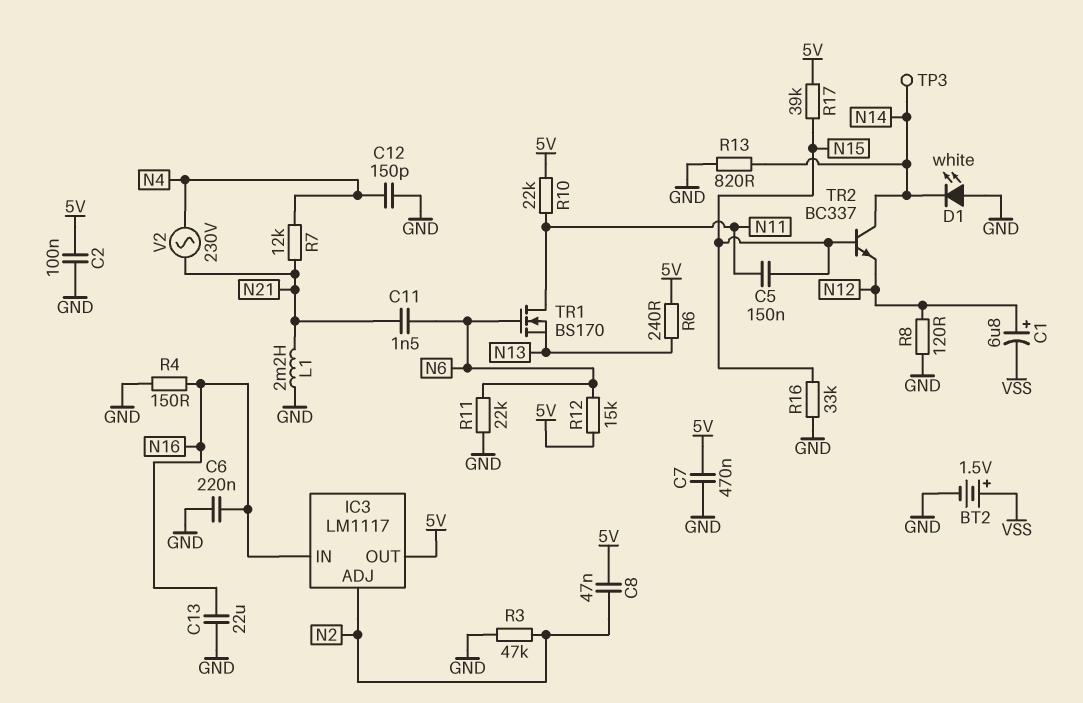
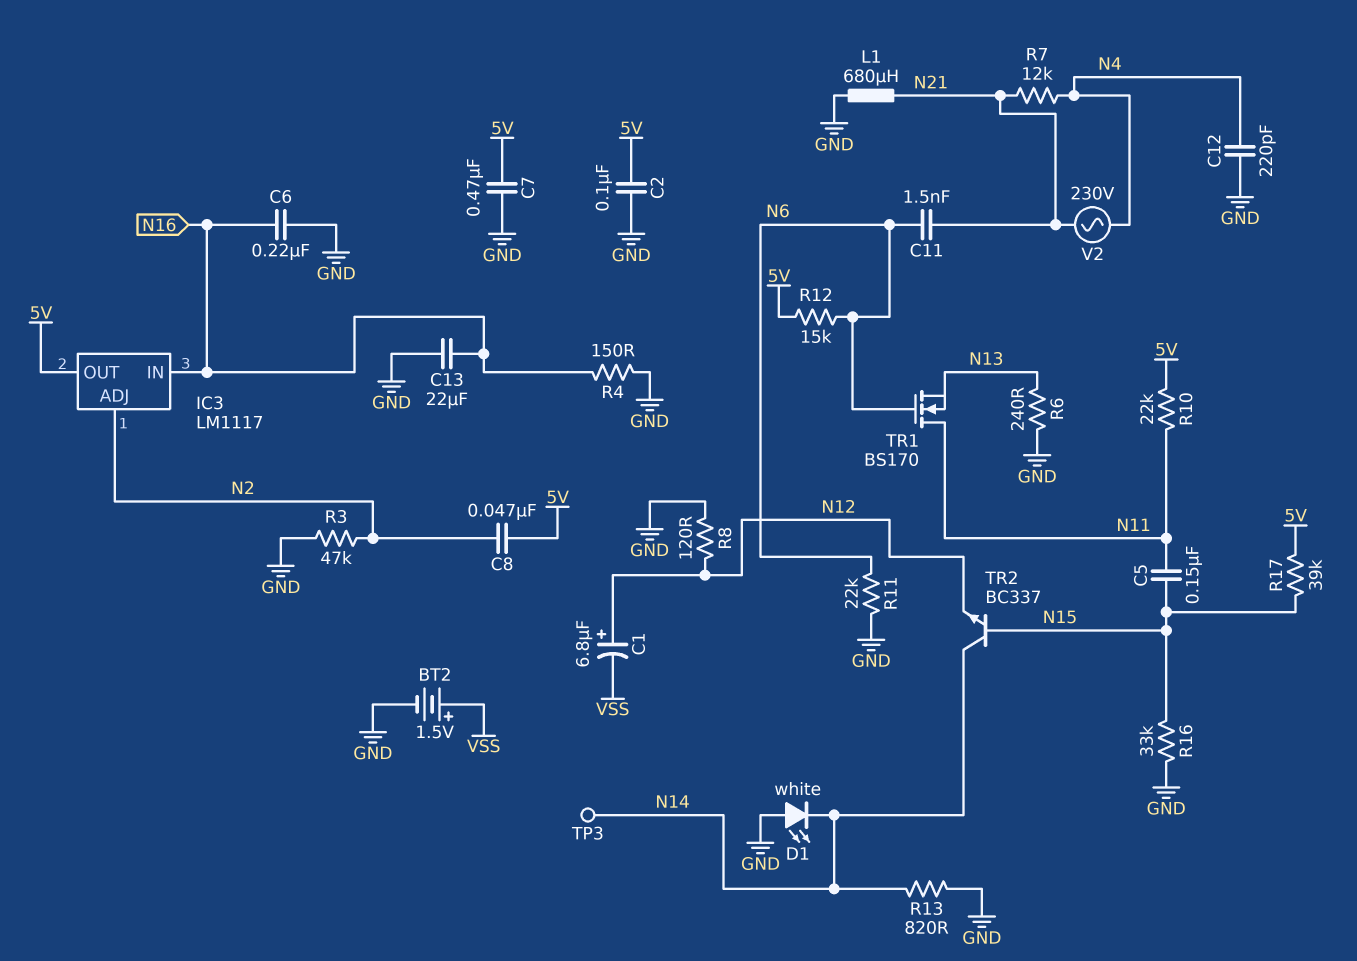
C12: 150pF (GND, N4) -> 220pF (GND, N4)
L1: 2.2mH (GND, N21) -> 680uH (GND, N21)
R6: 240 (5V, N13) -> 240 (GND, N13)

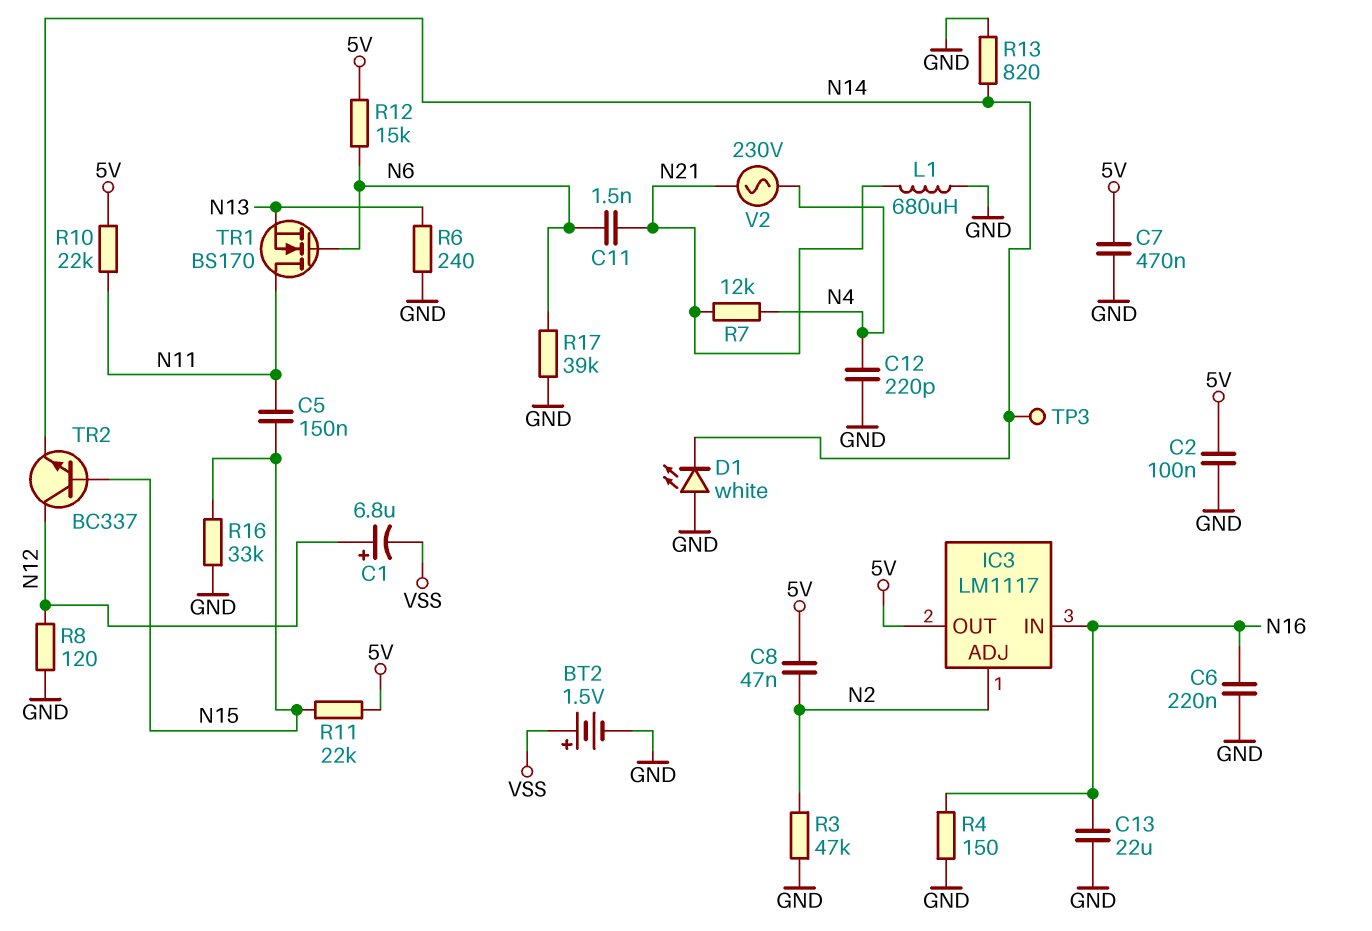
R11: 22k (GND, N6) -> 22k (5V, N15)
R17: 39k (5V, N15) -> 39k (GND, N6)
TR2: NPN BC337 (B N15, C N14, E N12) -> NPN BC337 (B N15, C N12, E N14)

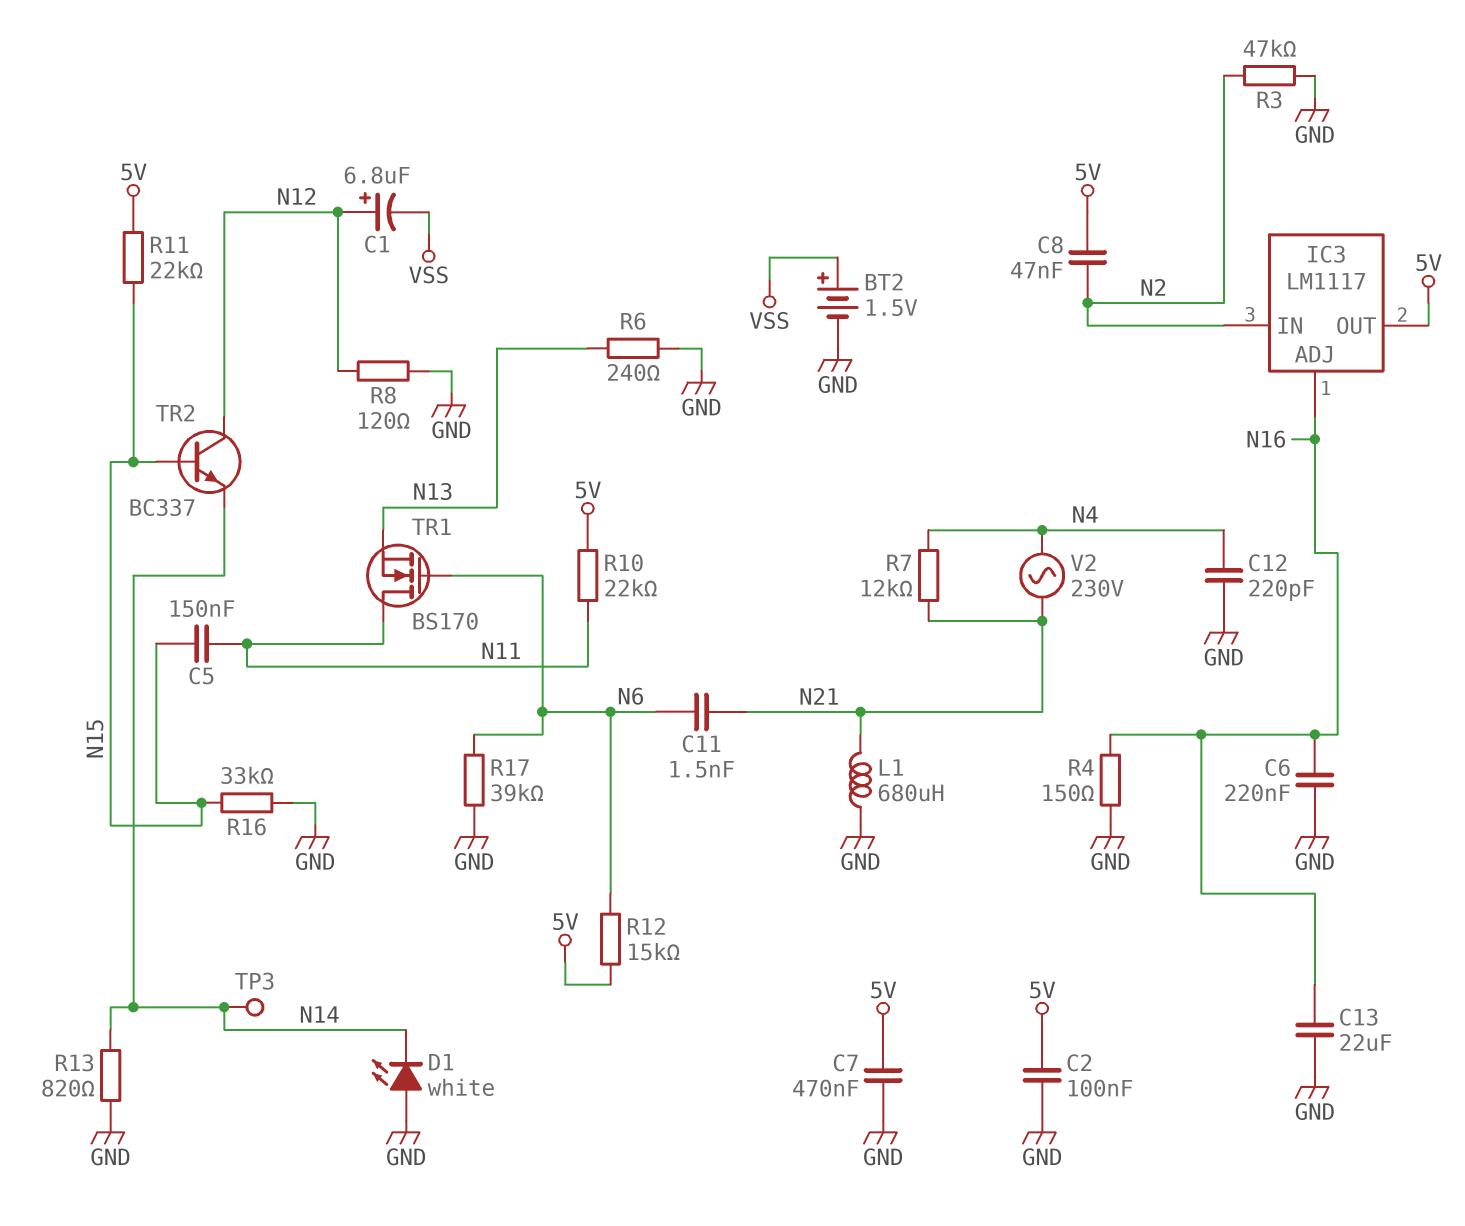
IC3 pin ADJ: N2 -> N16
IC3 pin IN: N16 -> N2

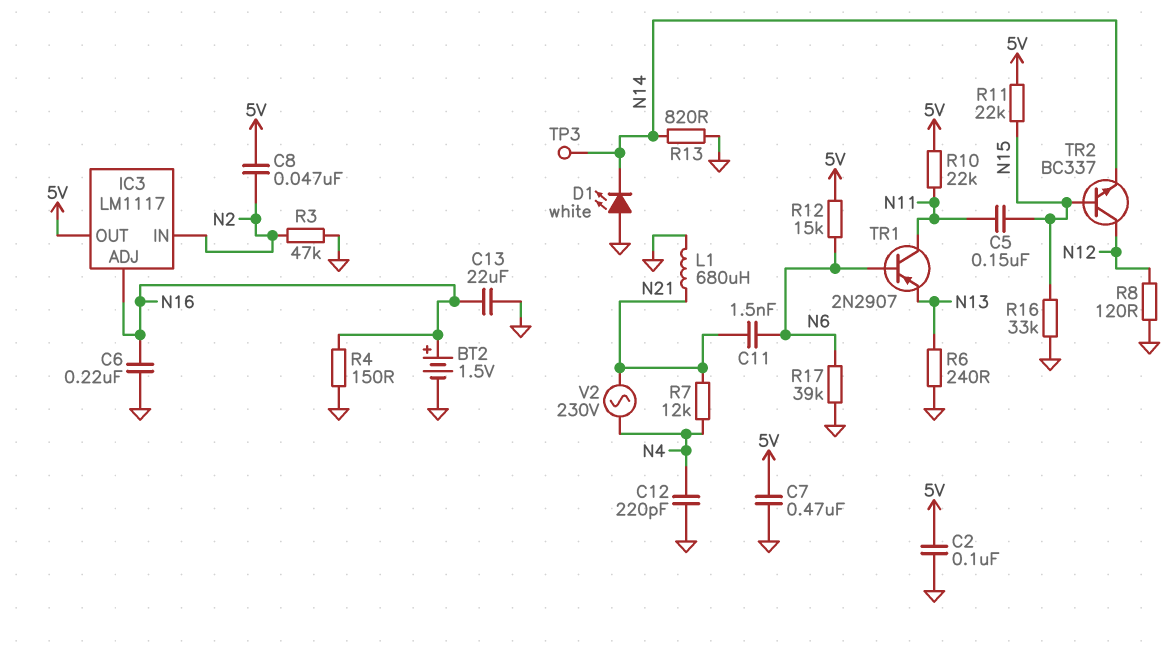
BT2: 1.5V (plus VSS, minus GND) -> 1.5V (plus N16, minus GND)
C1: 6.8uF (plus N12, minus VSS) -> none
TR1: NMOS BS170 (G N6, D N11, S N13) -> PNP 2N2907 (B N6, C N11, E N13)

